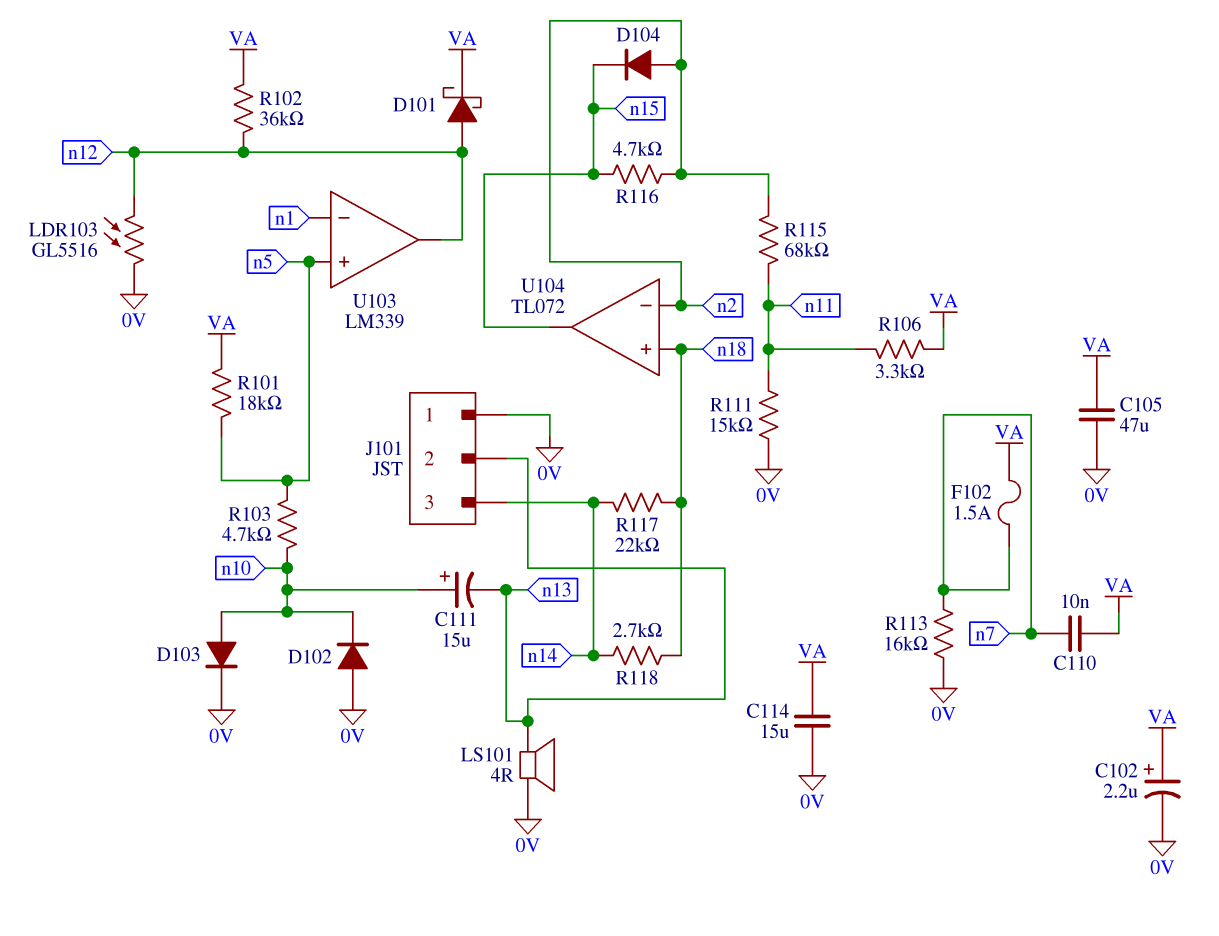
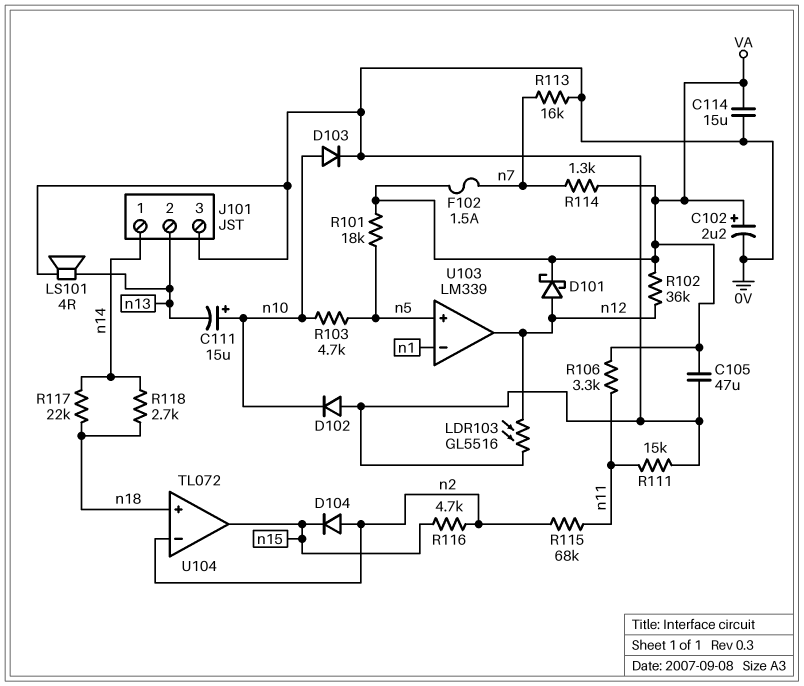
C110: 10nF (VA, n7) -> none
J101 pin 1: 0V -> n14
J101 pin 3: n14 -> 0V
R114: none -> 1.3k (VA, n7)

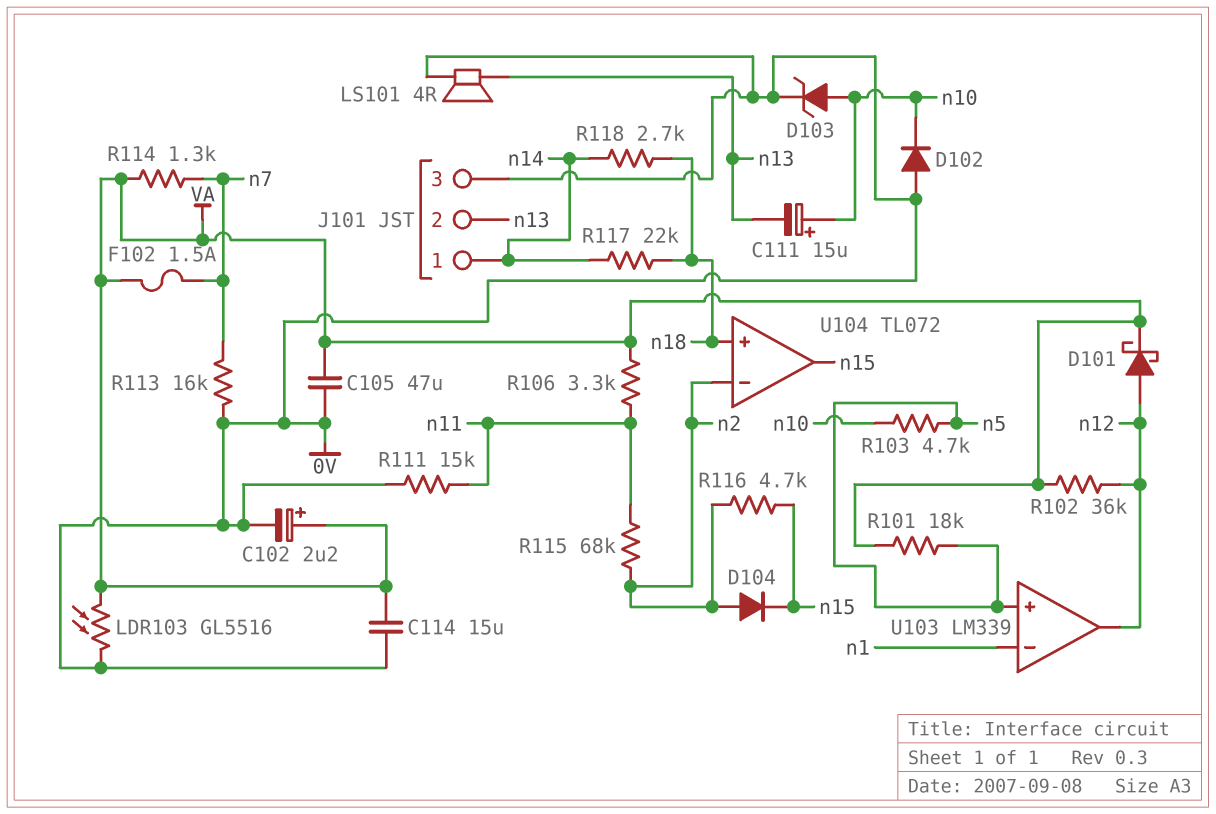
D103: diode (A n10, K 0V) -> zener (A n10, K 0V)
LDR103: GL5516 (0V, n12) -> GL5516 (0V, VA)

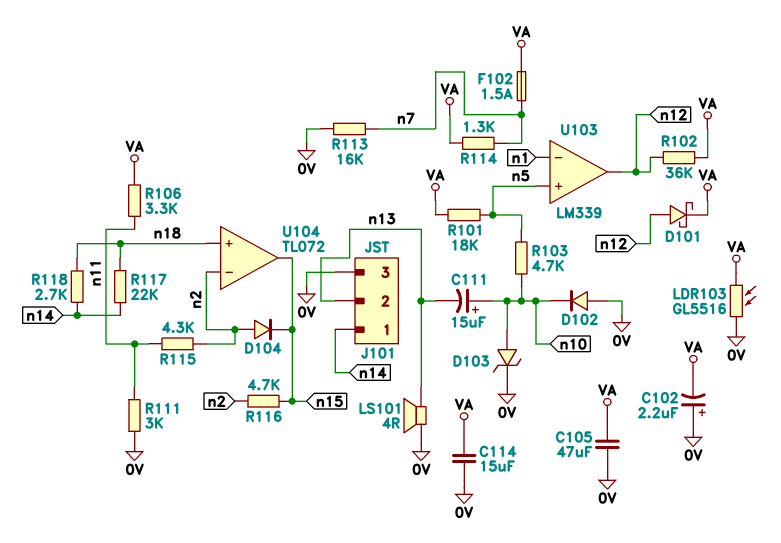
C102: 2.2uF (plus VA, minus 0V) -> 2.2uF (plus 0V, minus VA)
R111: 15k (0V, n11) -> 3k (0V, n11)
R115: 68k (n2, n11) -> 4.3k (n2, n11)

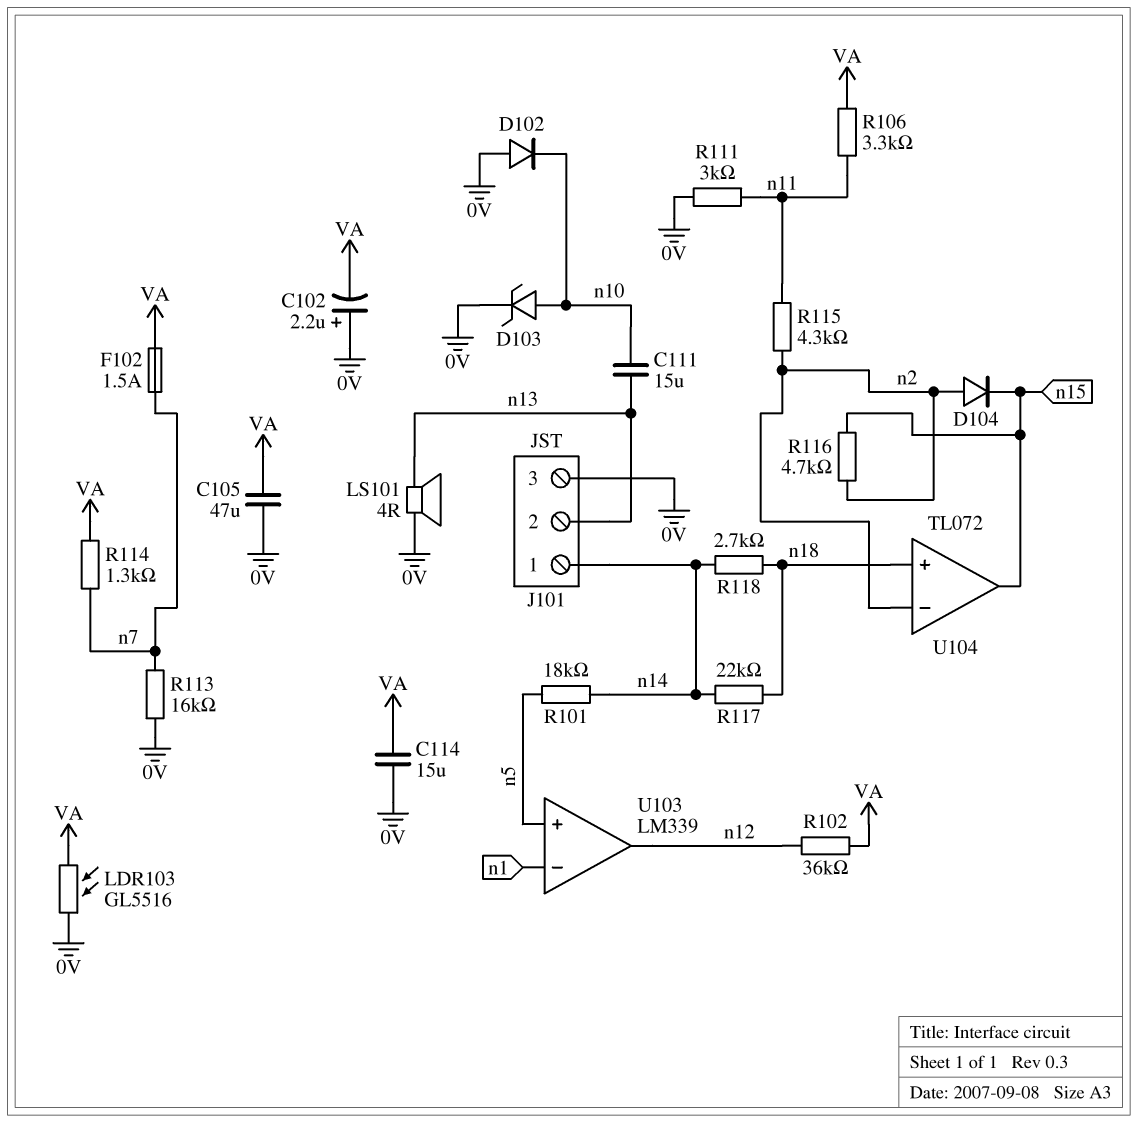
C111: 15uF (plus n10, minus n13) -> 15uF (n10, n13)
D101: schottky (A n12, K VA) -> none
R101: 18k (VA, n5) -> 18k (n5, n14)
R103: 4.7k (n5, n10) -> none

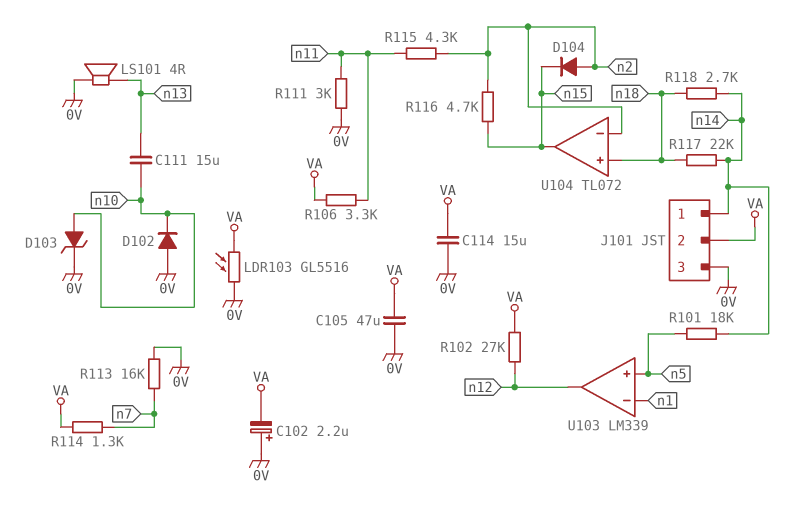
F102: 1.5A (VA, n7) -> none
J101 pin 2: n13 -> VA
R102: 36k (VA, n12) -> 27k (VA, n12)

